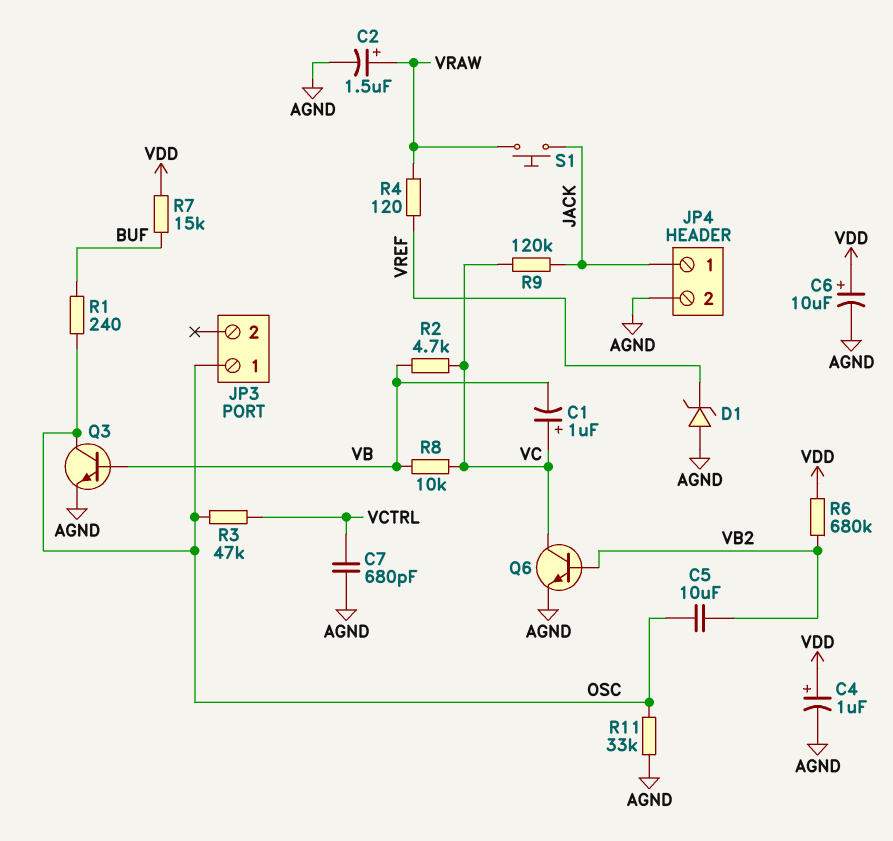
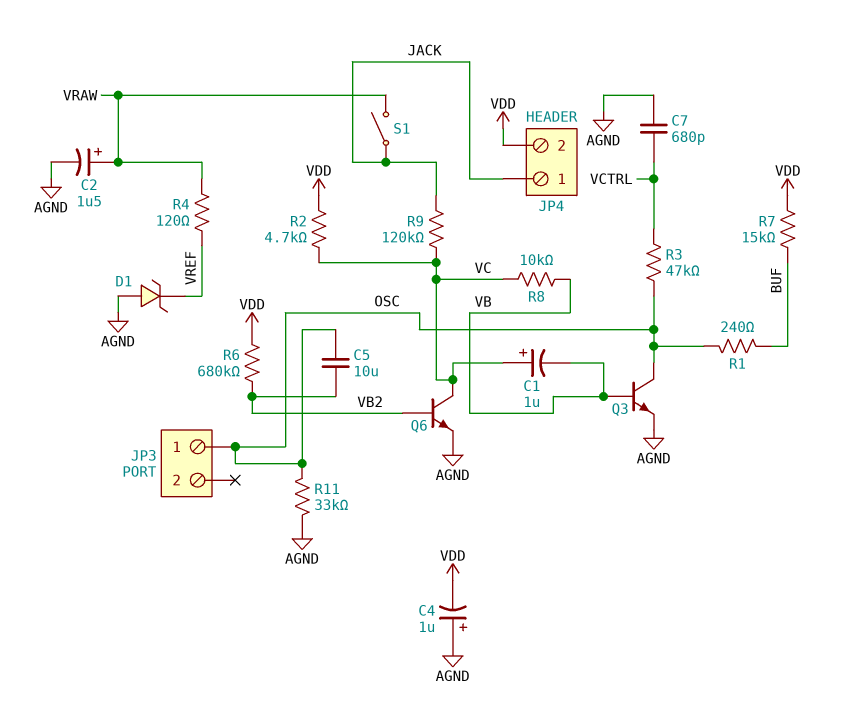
C4: 1uF (plus VDD, minus AGND) -> 1uF (plus AGND, minus VDD)
C6: 10uF (plus VDD, minus AGND) -> none
JP4 pin 2: AGND -> VDD
R2: 4.7k (VB, VC) -> 4.7k (VC, VDD)
S1: button (JACK, VRAW) -> switch (JACK, VRAW)

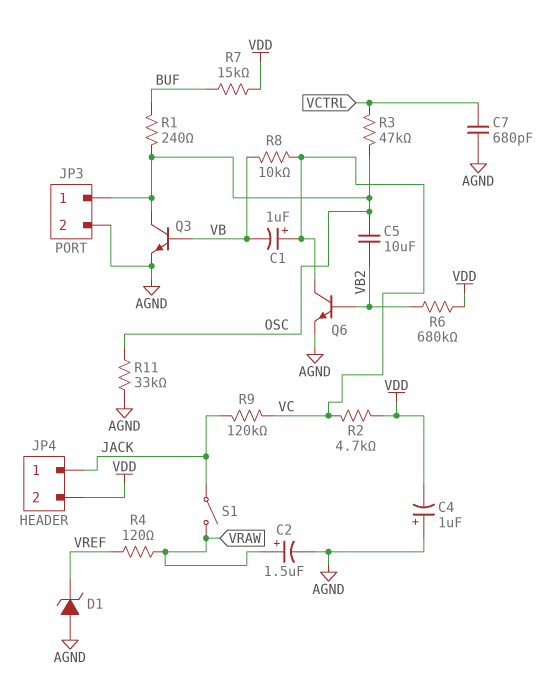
JP3 pin 2: none -> AGND

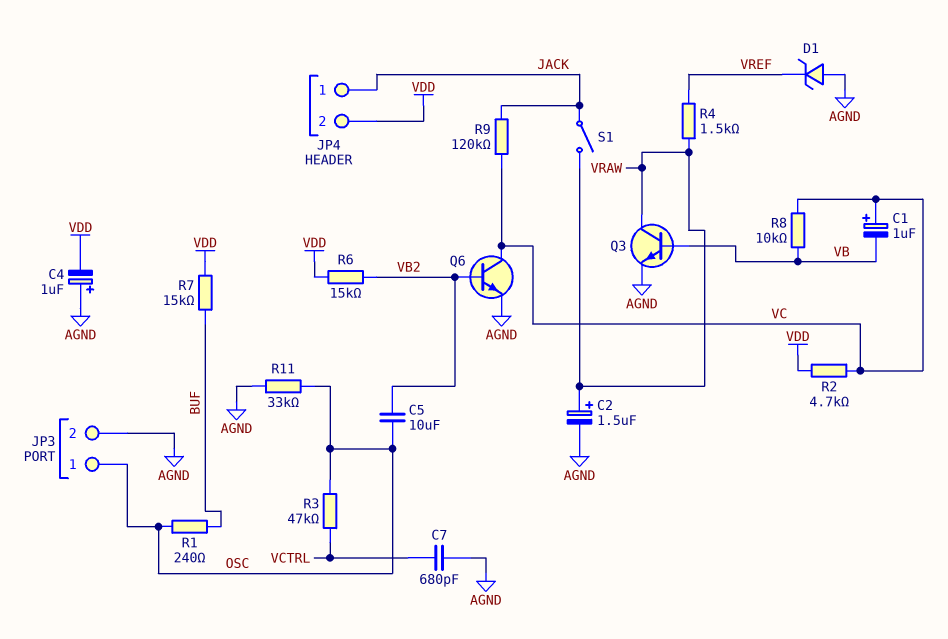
Q3: NPN (B VB, C OSC, E AGND) -> NPN (B VB, C VRAW, E AGND)
R4: 120 (VRAW, VREF) -> 1.5k (VRAW, VREF)
R6: 680k (VB2, VDD) -> 15k (VB2, VDD)

